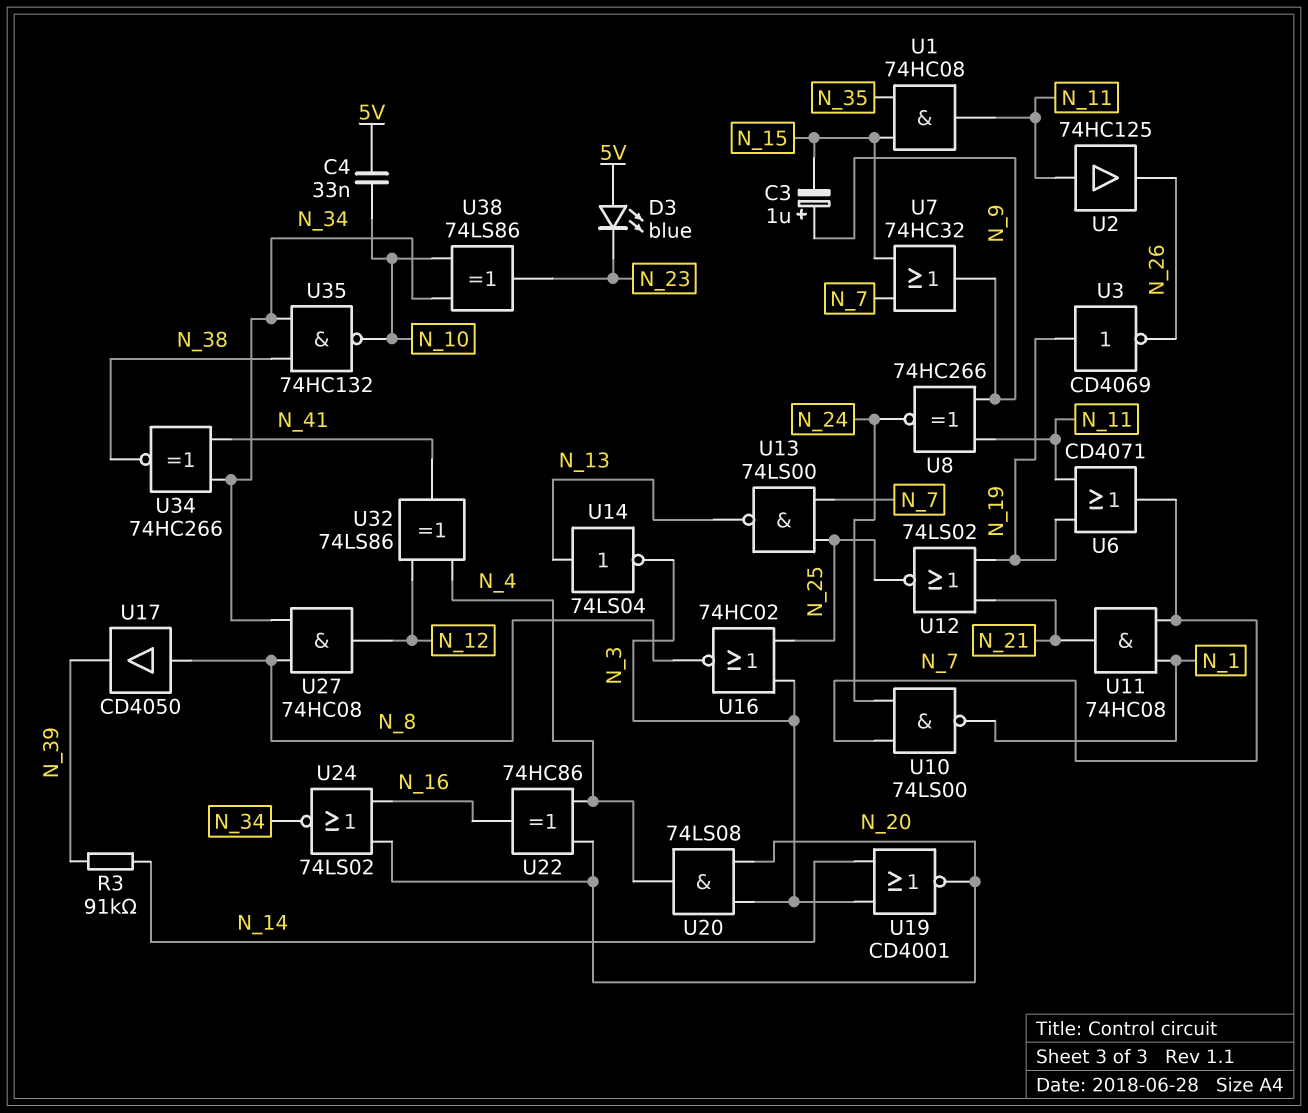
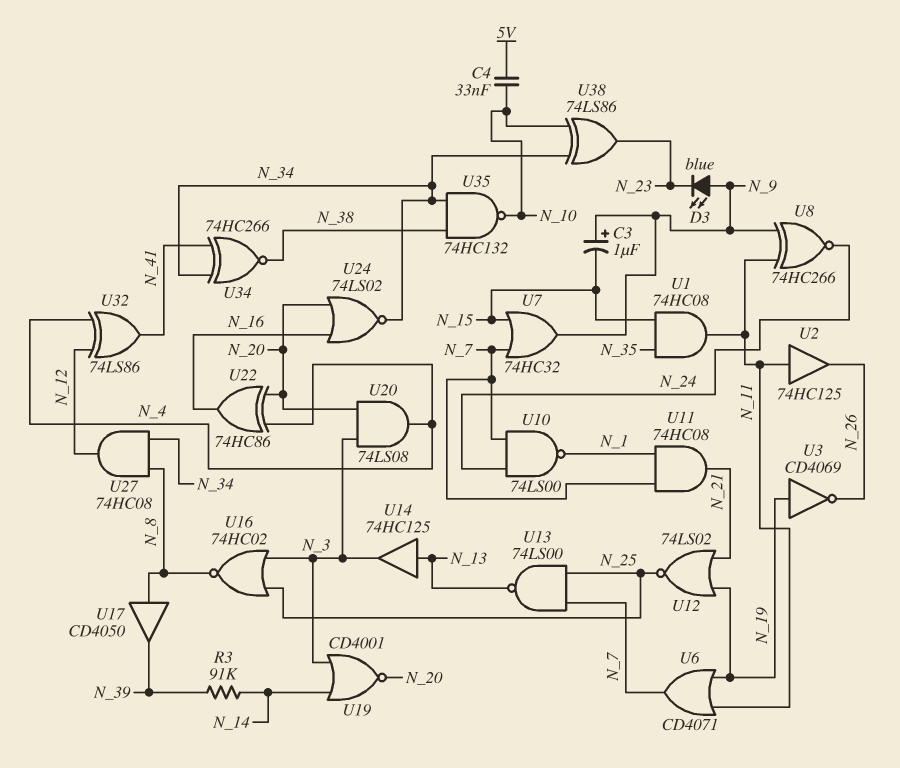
D3: LED blue (A 5V, K N_23) -> LED blue (A N_9, K N_23)
U14: NOT 74LS04 (in N_13, out N_3) -> buffer 74HC125 (in N_13, out N_3)

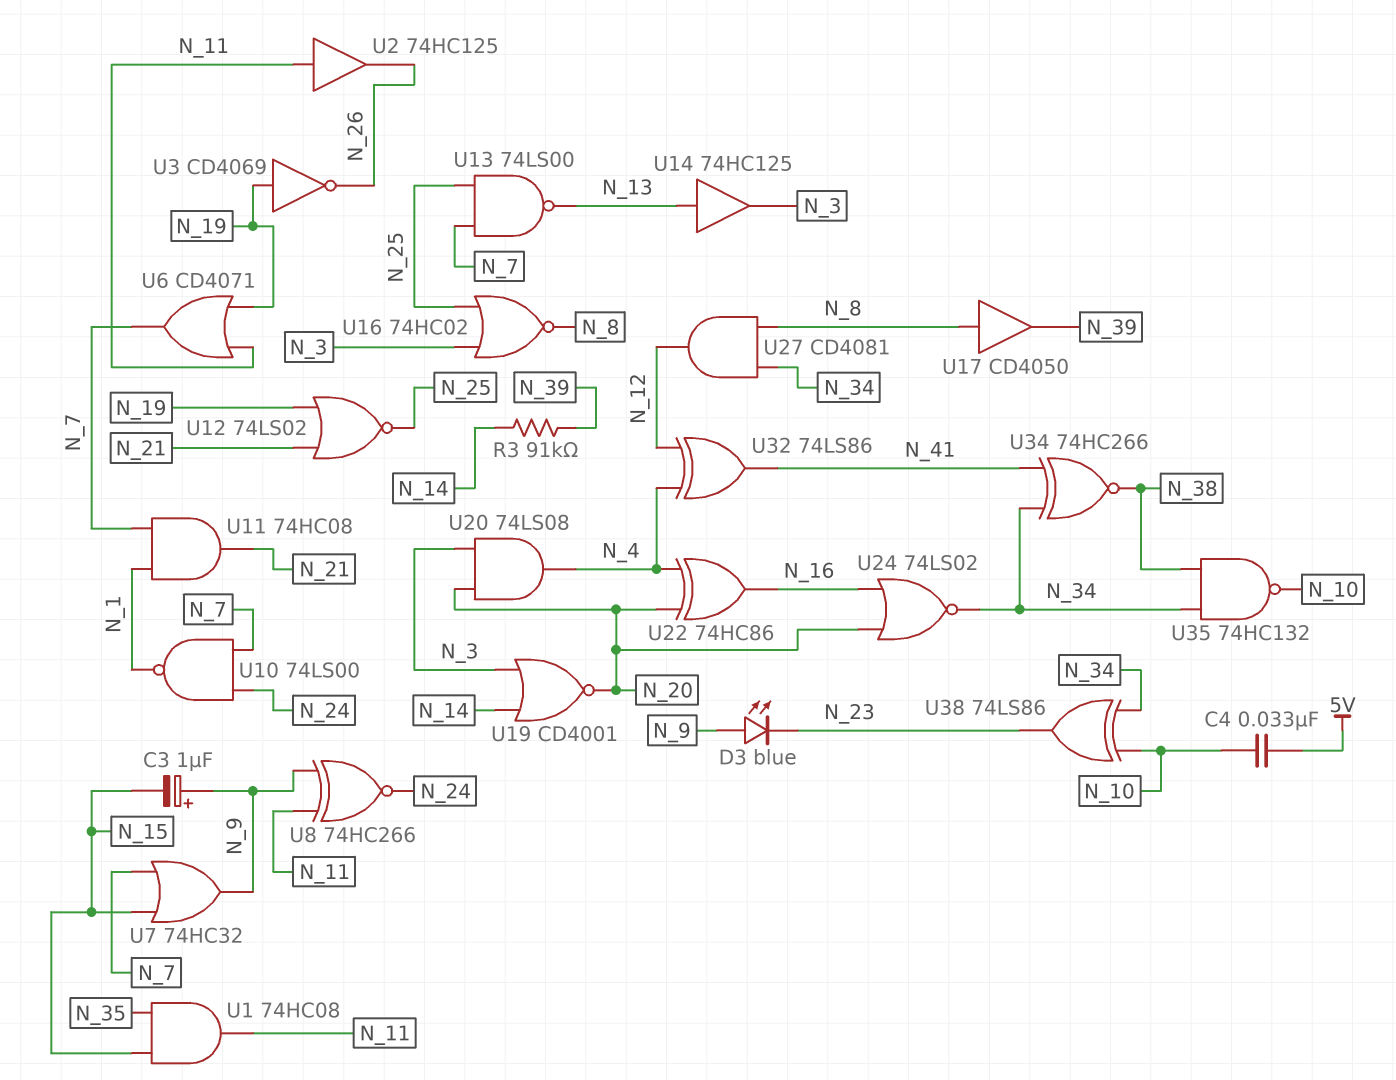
U27: AND 74HC08 (in N_8, in N_34, out N_12) -> AND CD4081 (in N_8, in N_34, out N_12)

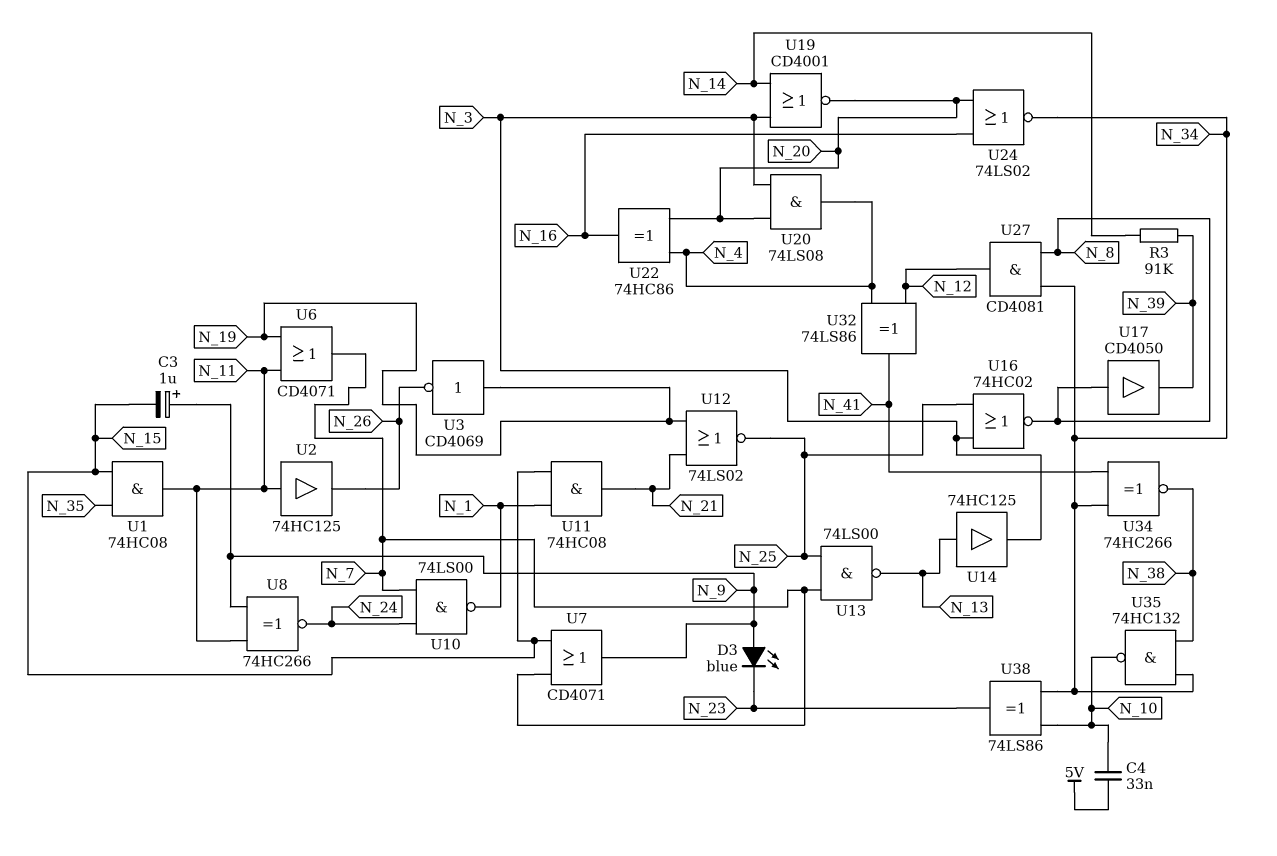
U7: OR 74HC32 (in N_7, in N_15, out N_9) -> OR CD4071 (in N_7, in N_15, out N_9)
U11: AND 74HC08 (in N_1, in N_7, out N_21) -> AND 74HC08 (in N_1, in N_15, out N_21)

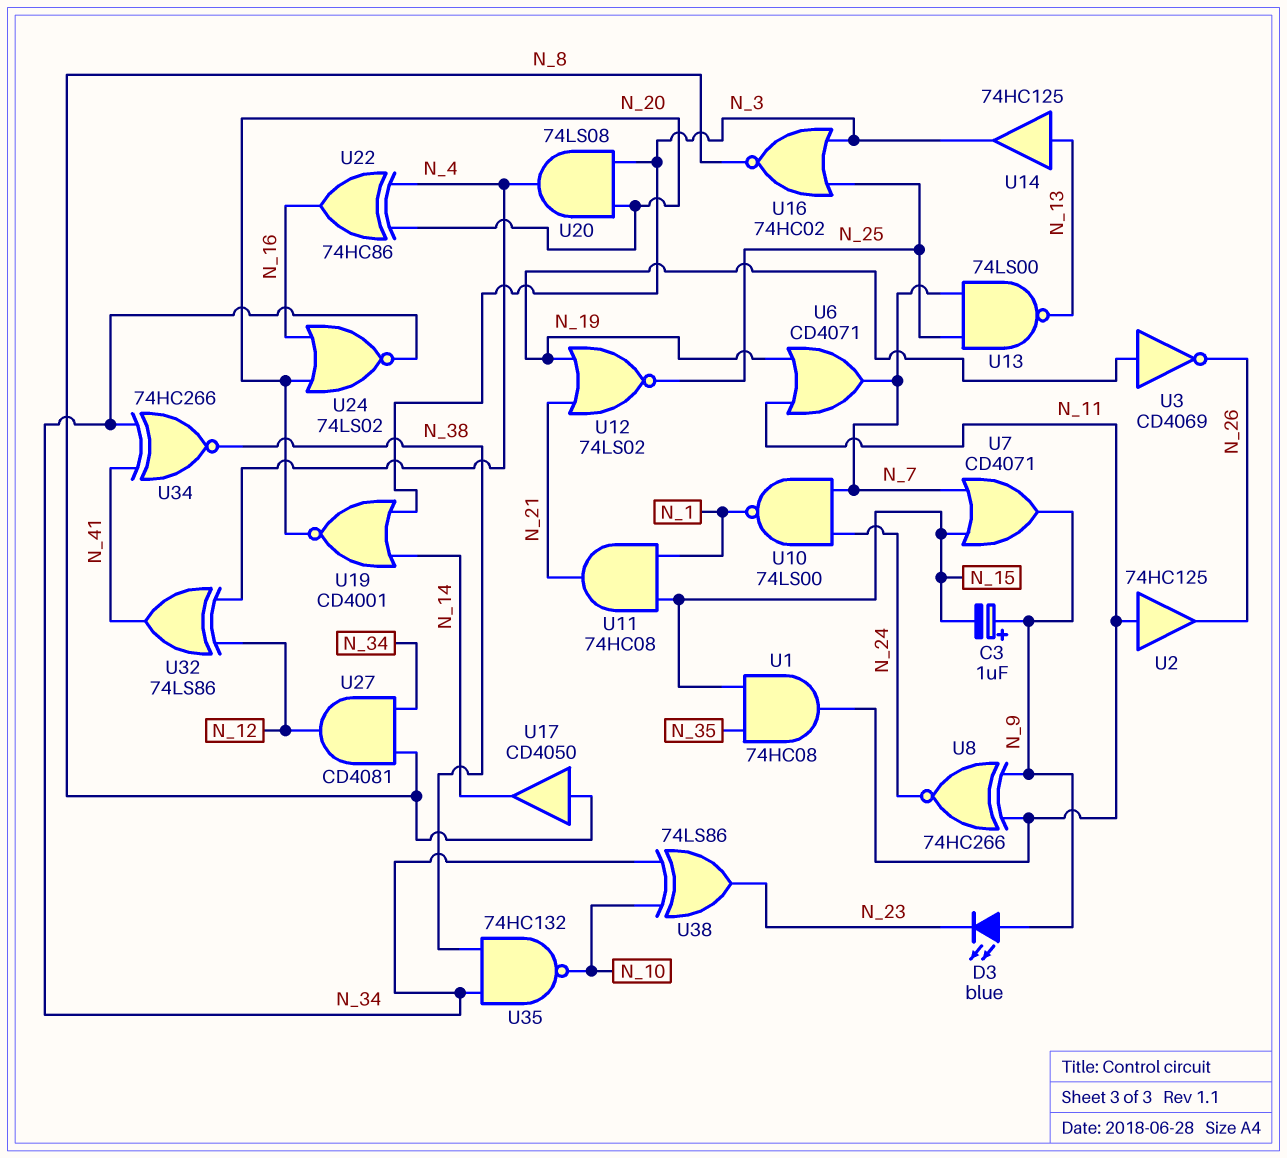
C4: 33nF (5V, N_10) -> none
R3: 91k (N_14, N_39) -> none
U17: buffer CD4050 (in N_8, out N_39) -> buffer CD4050 (in N_8, out N_14)

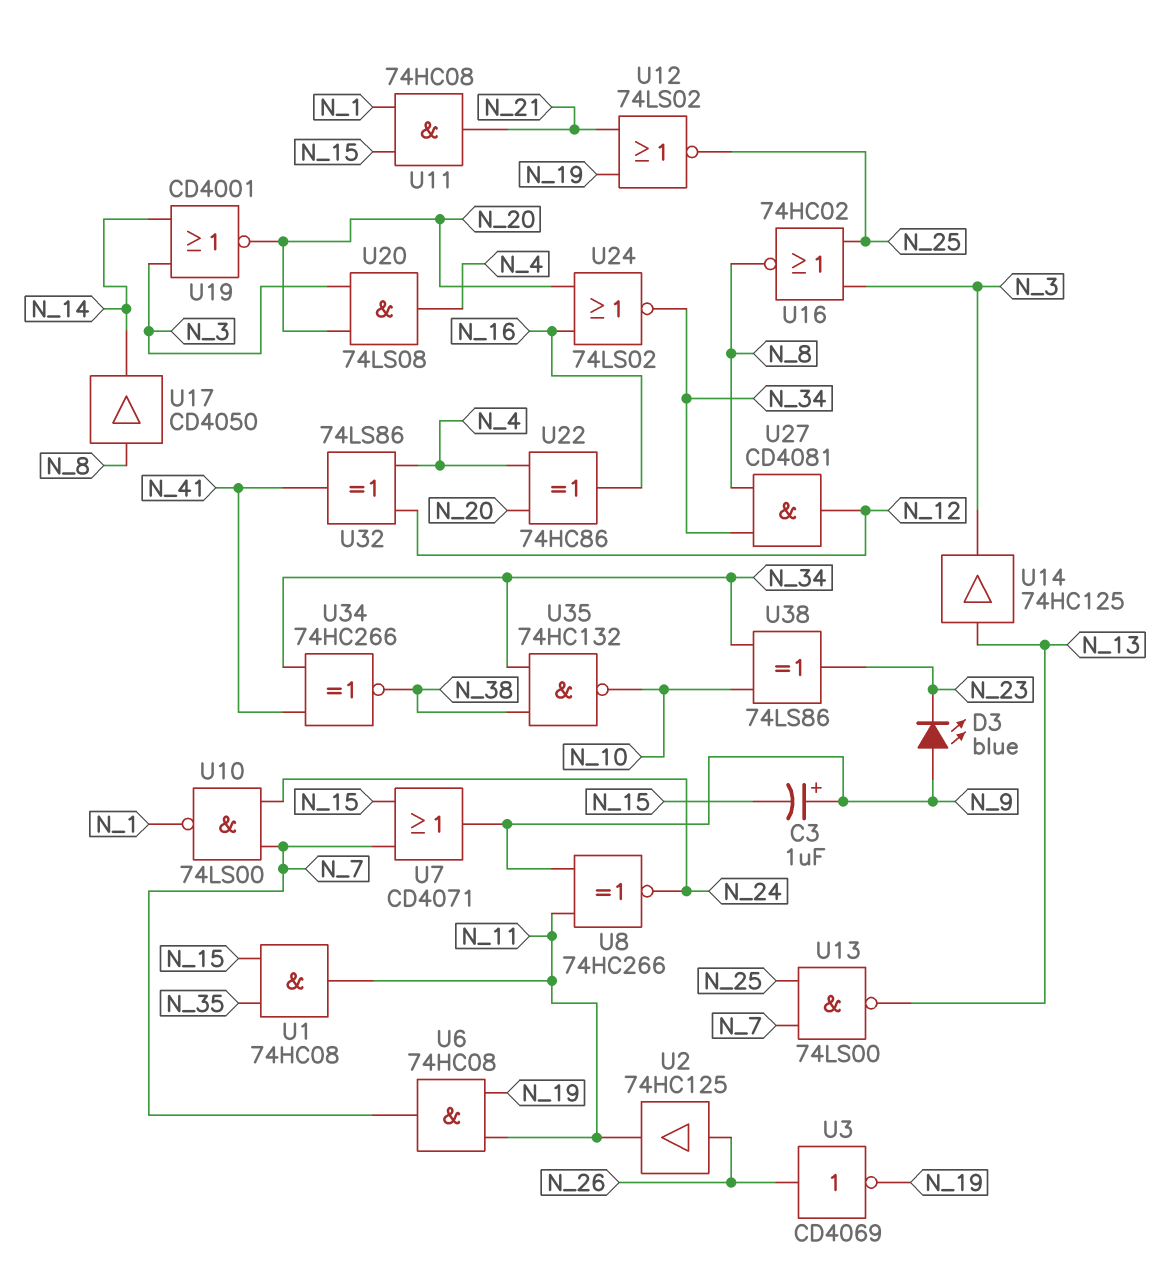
U2: buffer 74HC125 (in N_11, out N_26) -> buffer 74HC125 (in N_26, out N_11)
U3: NOT CD4069 (in N_19, out N_26) -> NOT CD4069 (in N_26, out N_19)
U6: OR CD4071 (in N_11, in N_19, out N_7) -> AND 74HC08 (in N_11, in N_19, out N_7)

